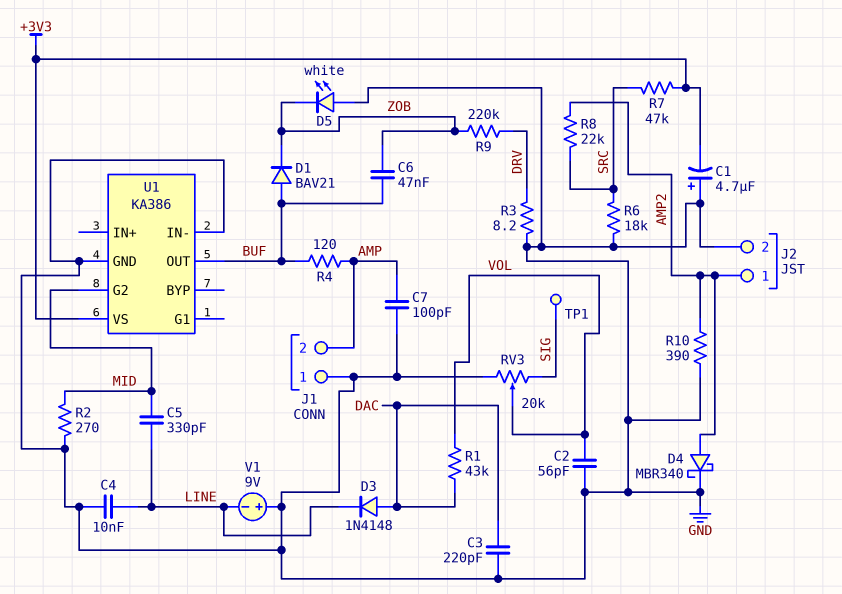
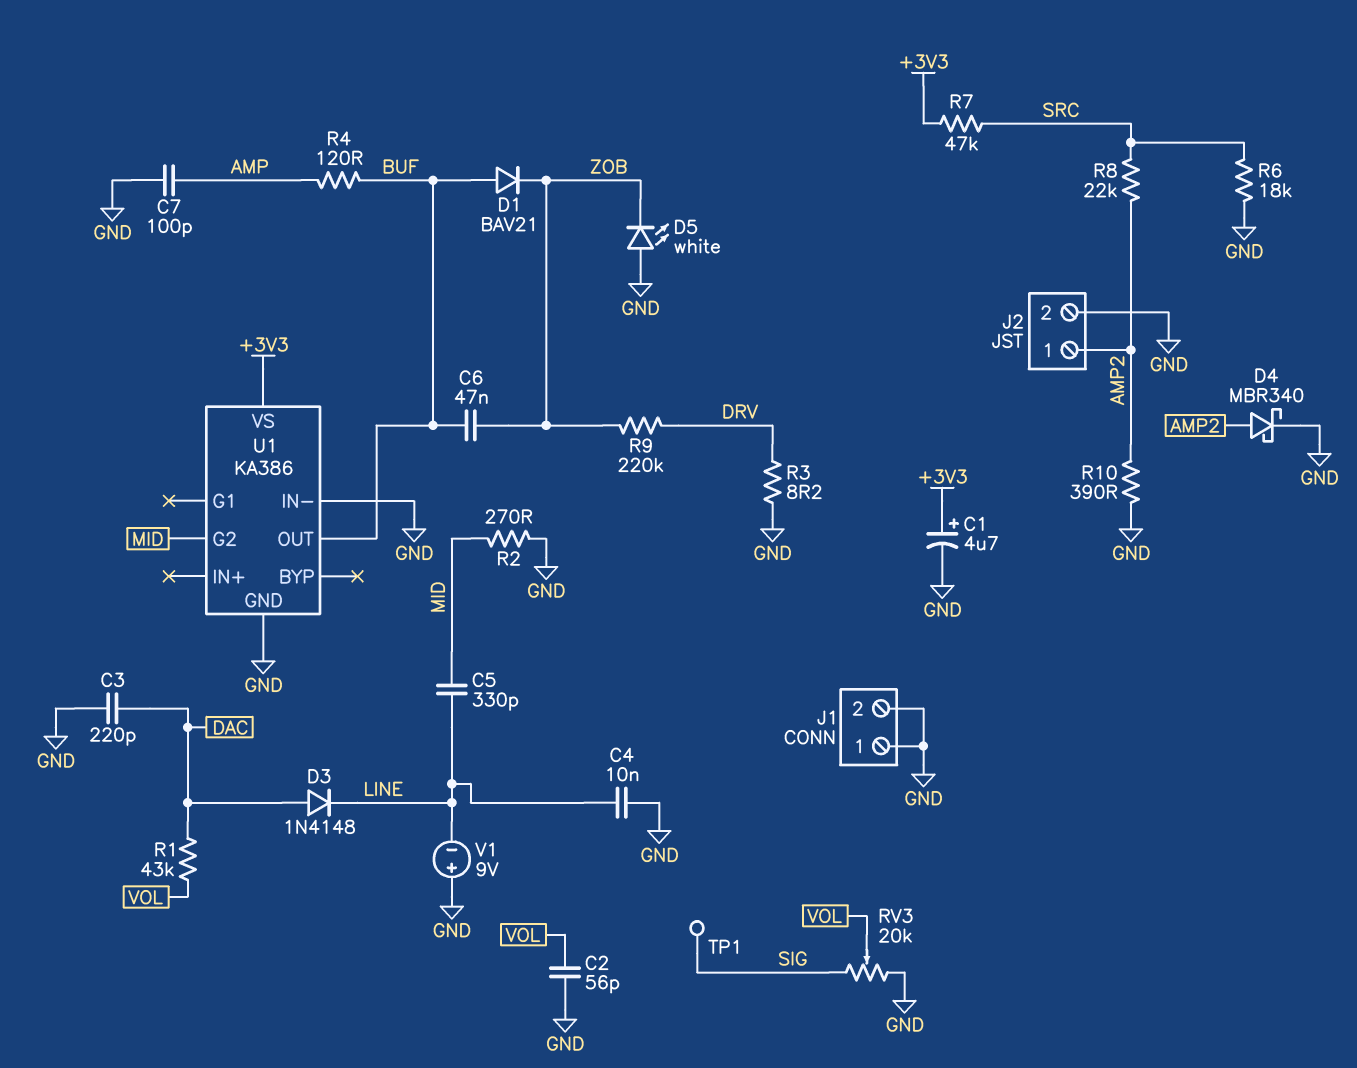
C1: 4.7uF (plus GND, minus +3V3) -> 4.7uF (plus +3V3, minus GND)
J1 pin 2: AMP -> GND

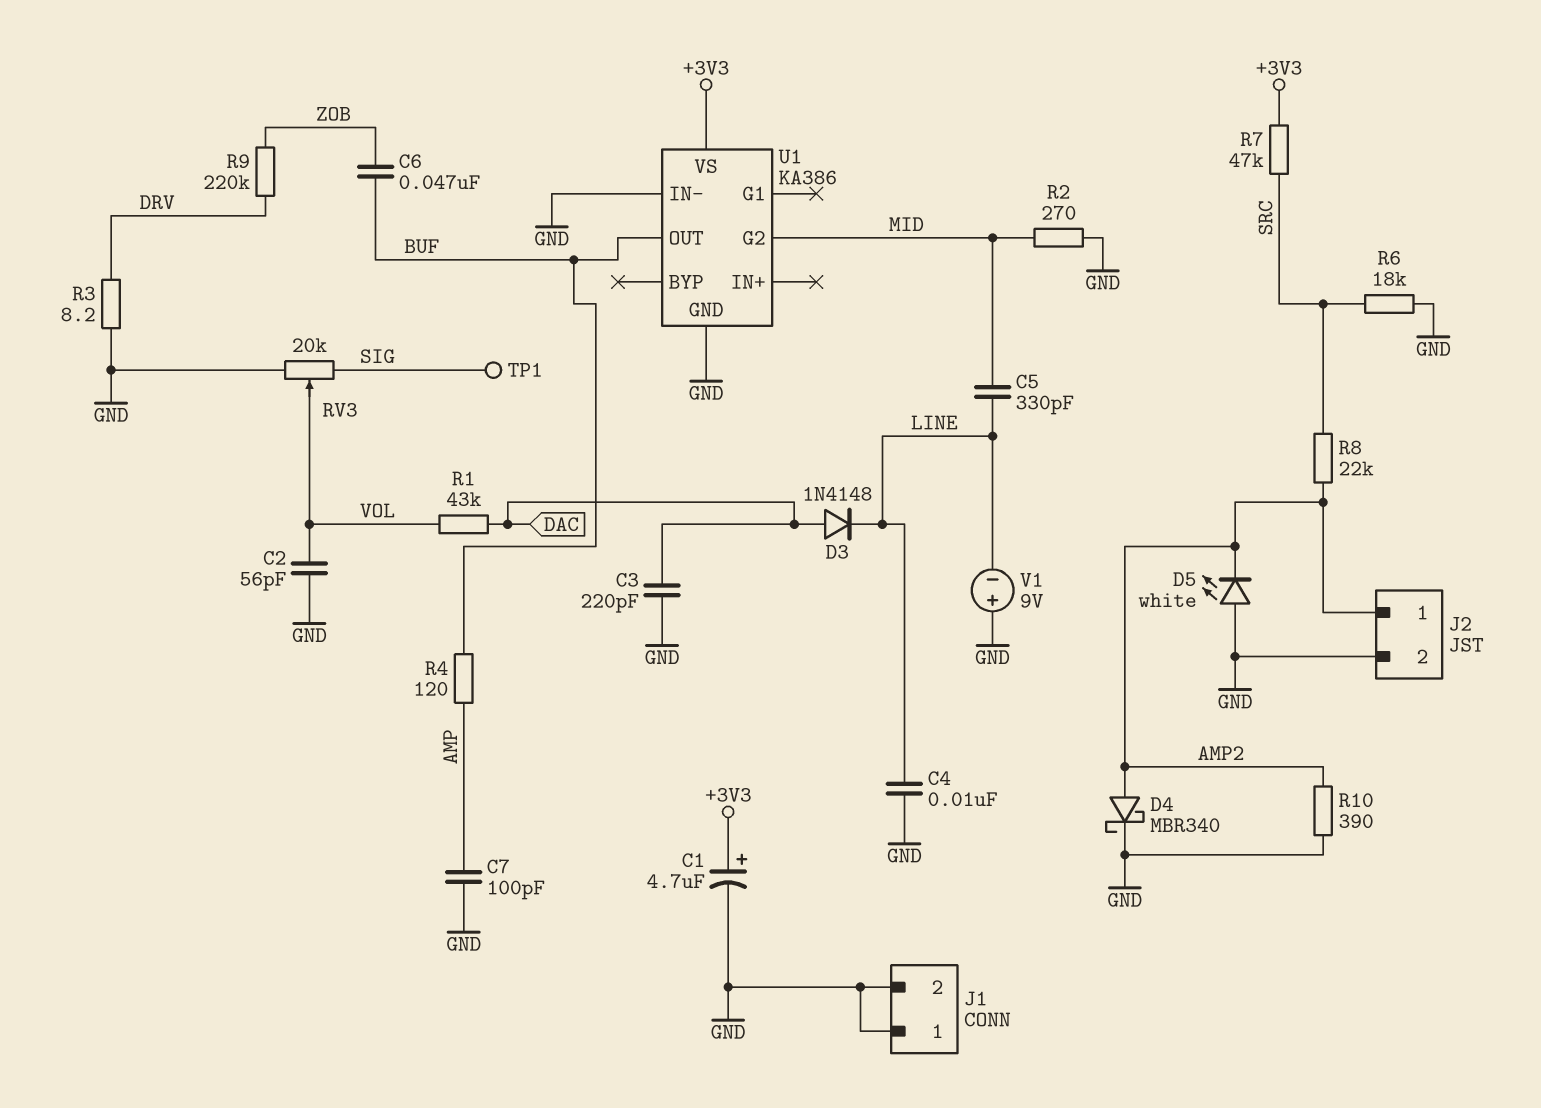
D1: diode BAV21 (A BUF, K ZOB) -> none
D5: LED white (A GND, K ZOB) -> LED white (A GND, K AMP2)

